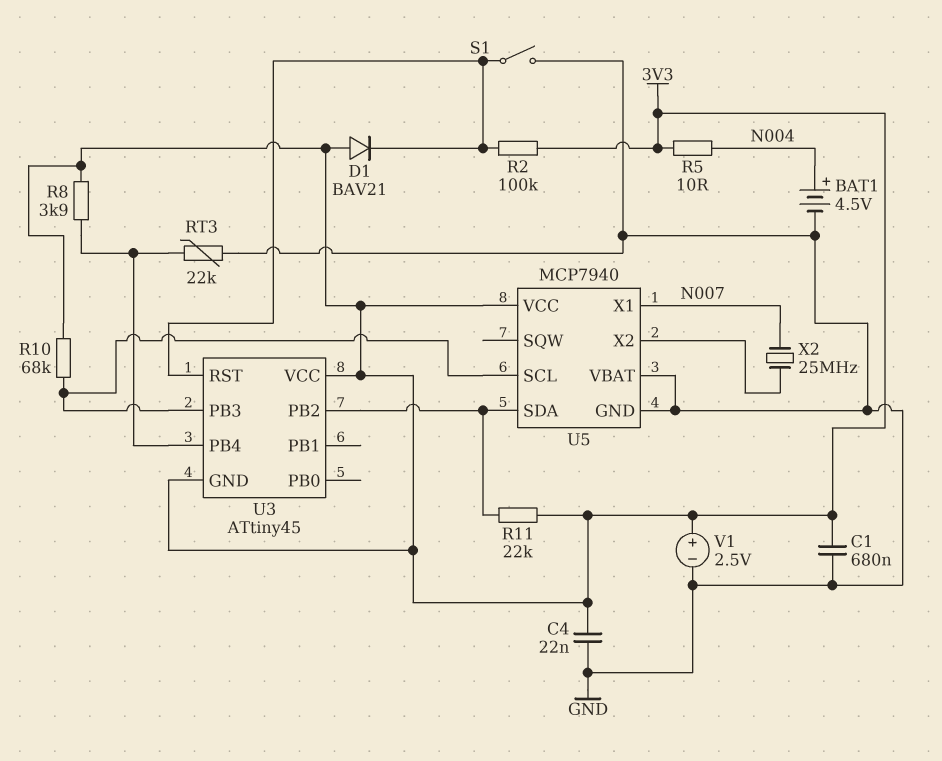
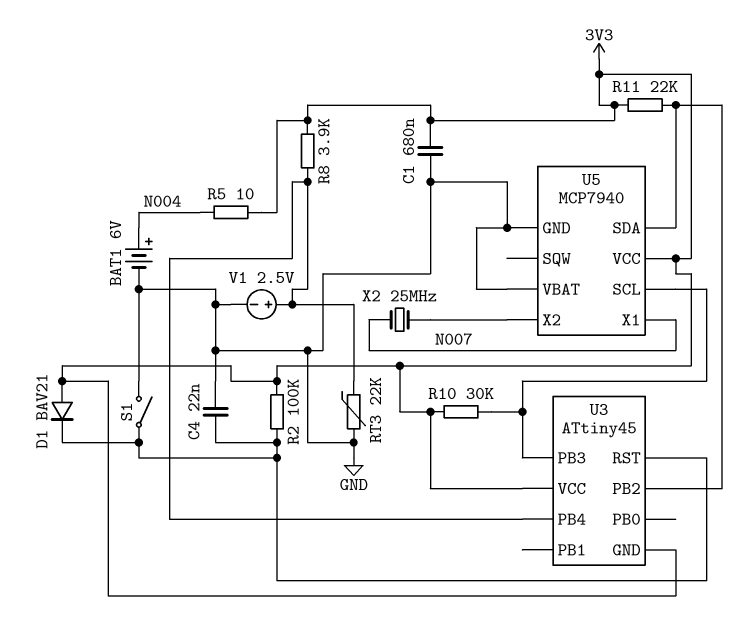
BAT1: 4.5V (plus N004, minus GND) -> 6V (plus N004, minus GND)
C4: 22nF (3V3, GND) -> 22nF (GND, U3/RST)
R10: 68k (3V3, U3/PB3) -> 30k (3V3, U3/PB3)
V1: 2.5V (plus 3V3, minus GND) -> 2.5V (plus U3/PB4, minus GND)

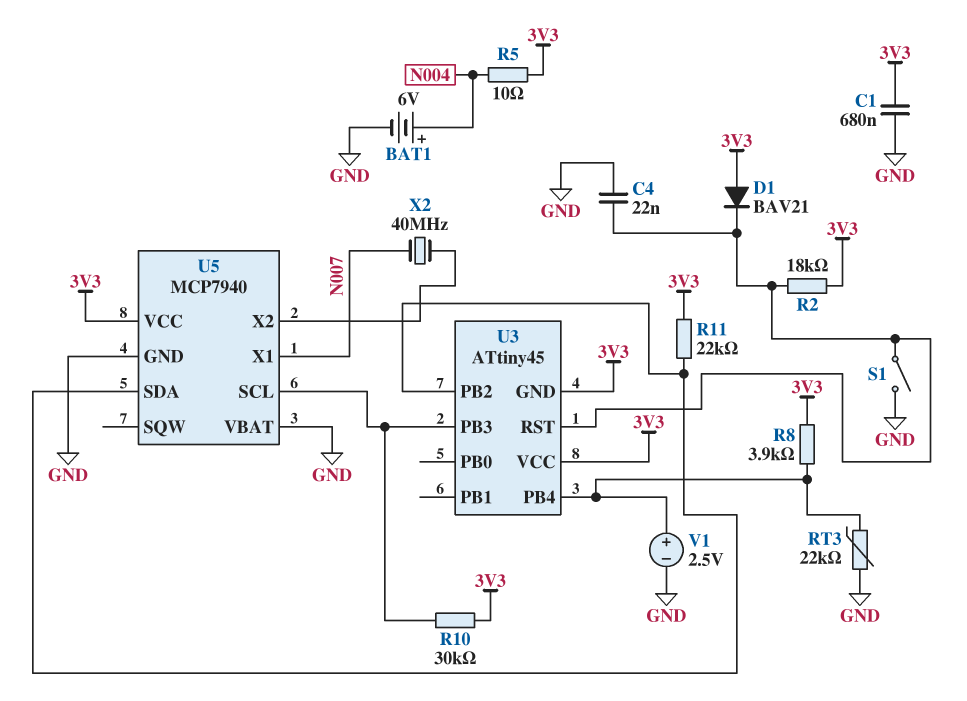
R2: 100k (3V3, U3/RST) -> 18k (3V3, U3/RST)
X2: 25MHz (N007, U5/X2) -> 40MHz (N007, U5/X2)

